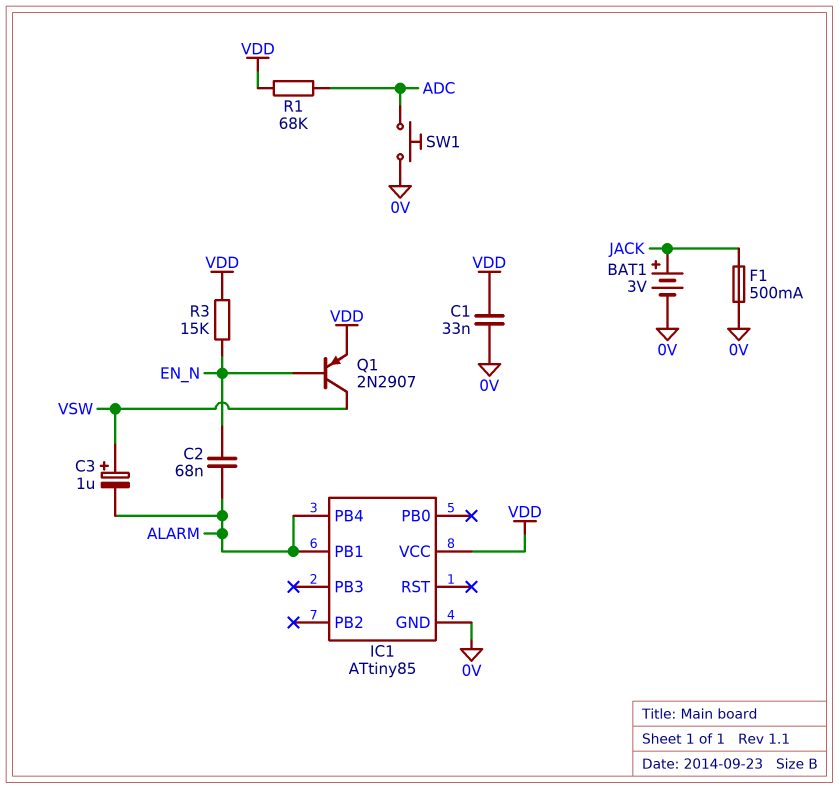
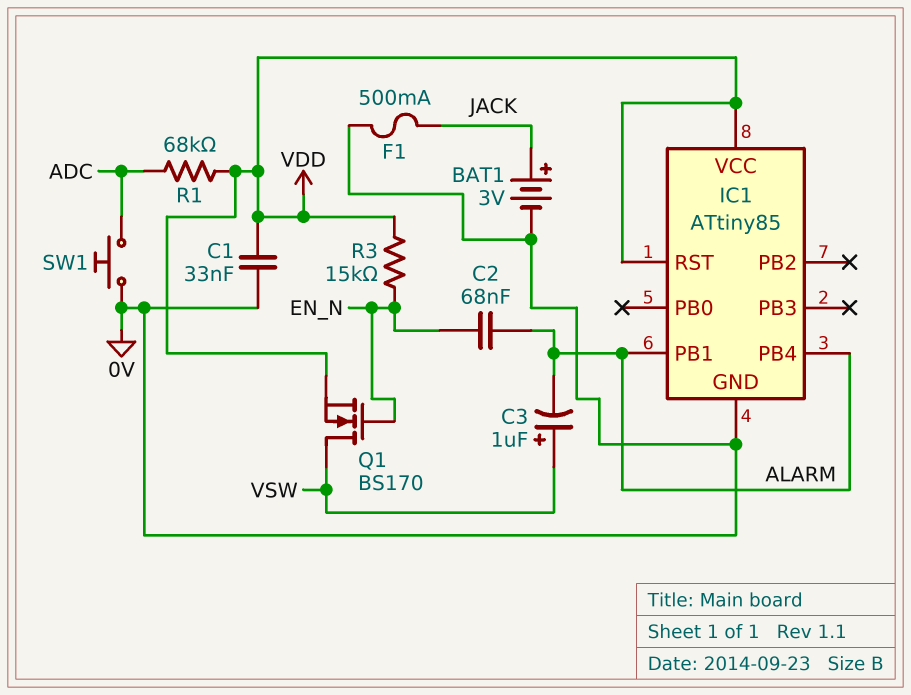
IC1 pin RST: none -> VDD
Q1: PNP 2N2907 (B EN_N, C VSW, E VDD) -> NMOS BS170 (G EN_N, D VSW, S VDD)

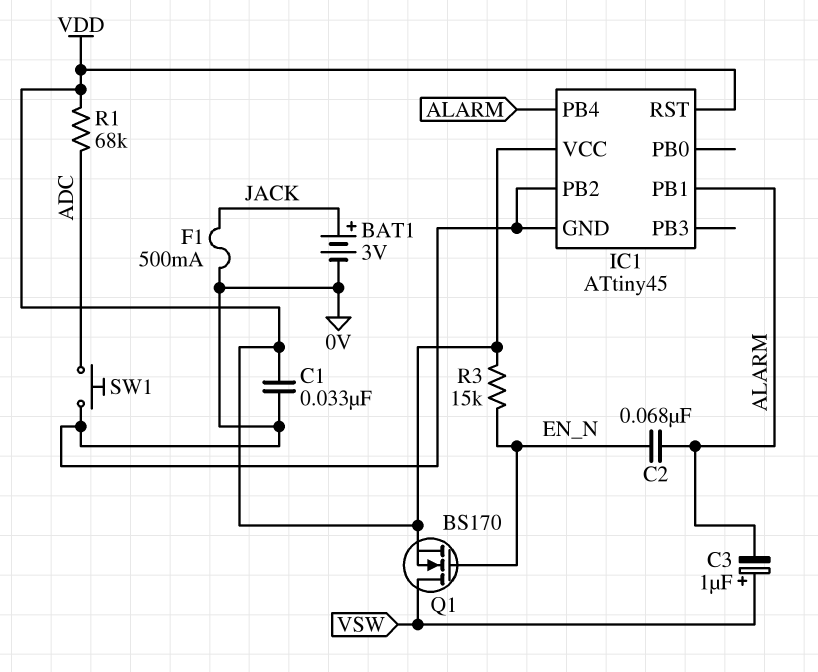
IC1: ATtiny85 -> ATtiny45
IC1 pin PB2: none -> 0V

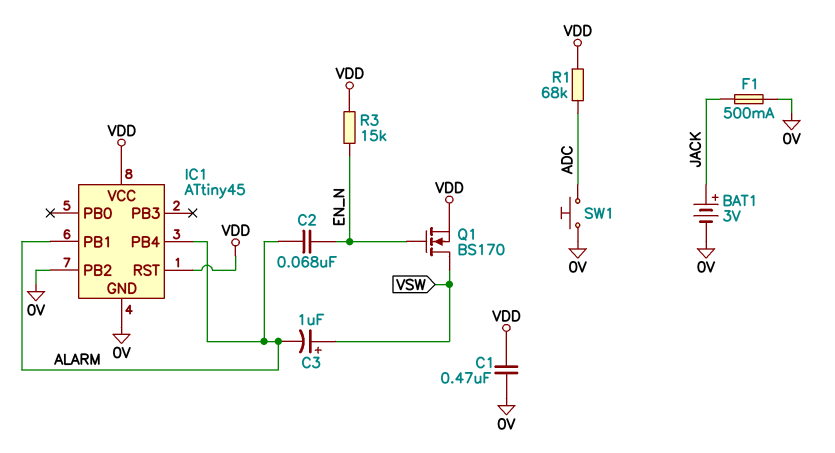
C1: 33nF (0V, VDD) -> 470nF (0V, VDD)

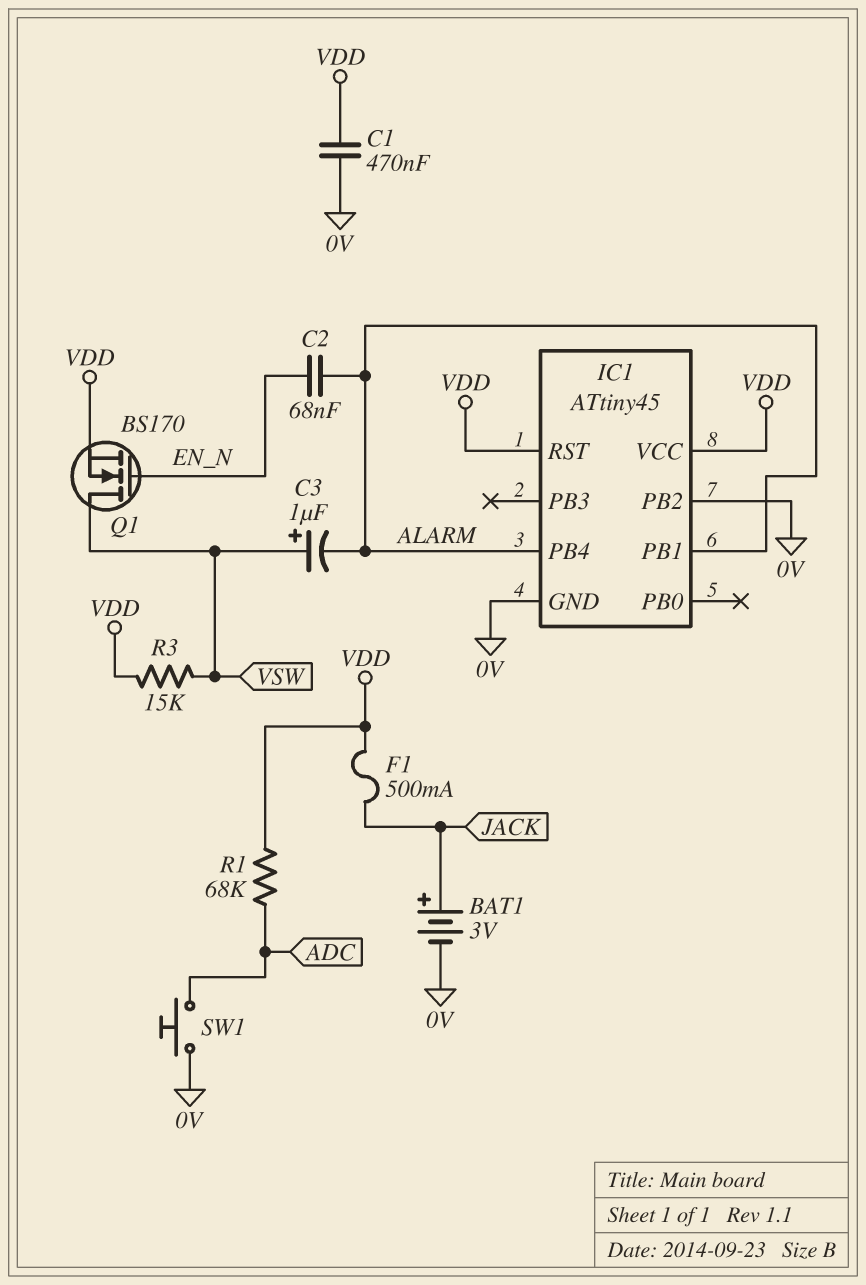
F1: 500mA (0V, JACK) -> 500mA (JACK, VDD)
R3: 15k (EN_N, VDD) -> 15k (VDD, VSW)

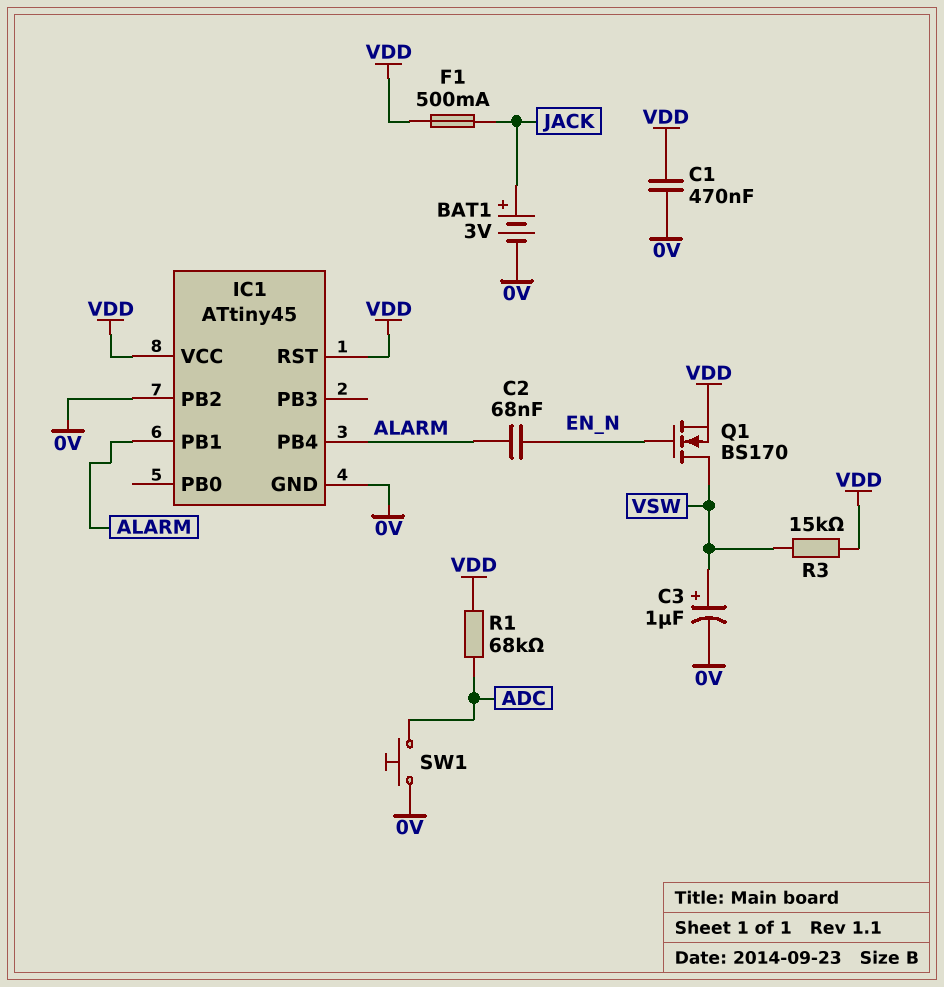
C3: 1uF (plus VSW, minus ALARM) -> 1uF (plus VSW, minus 0V)

